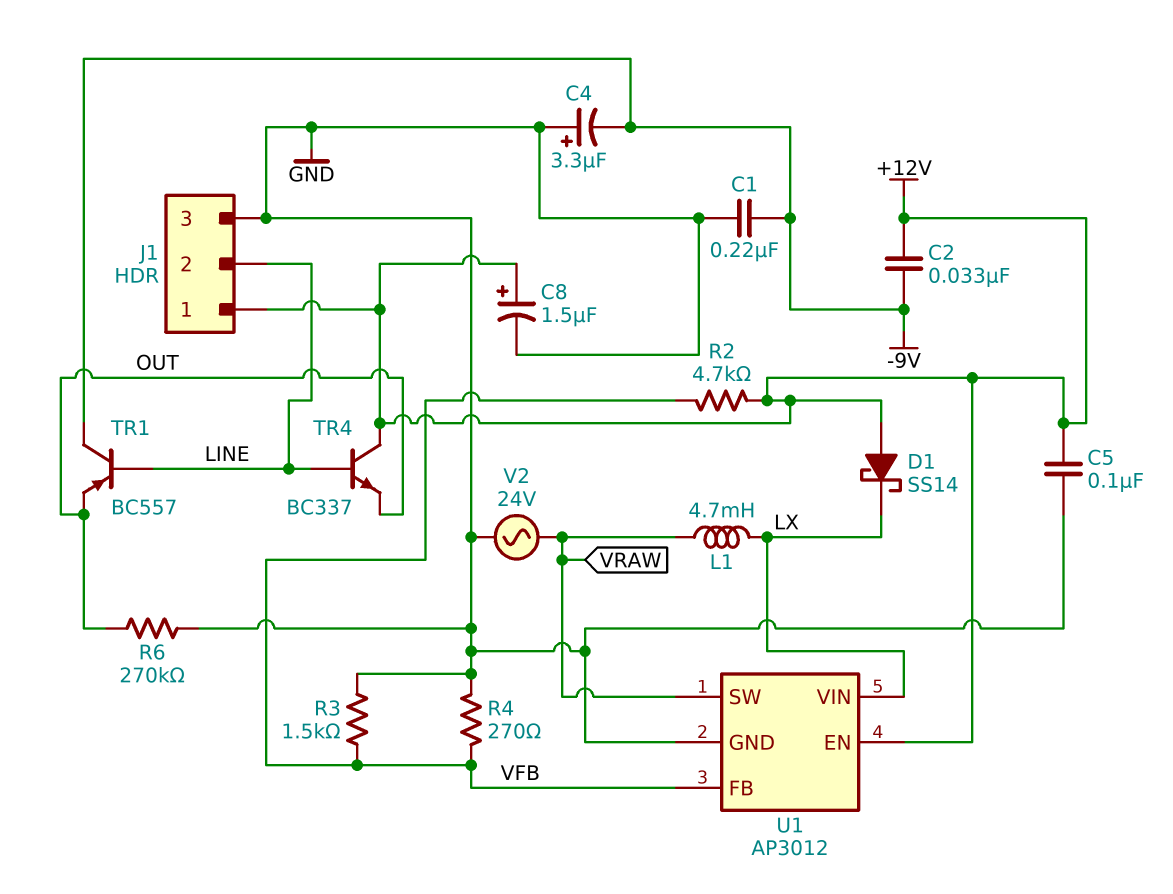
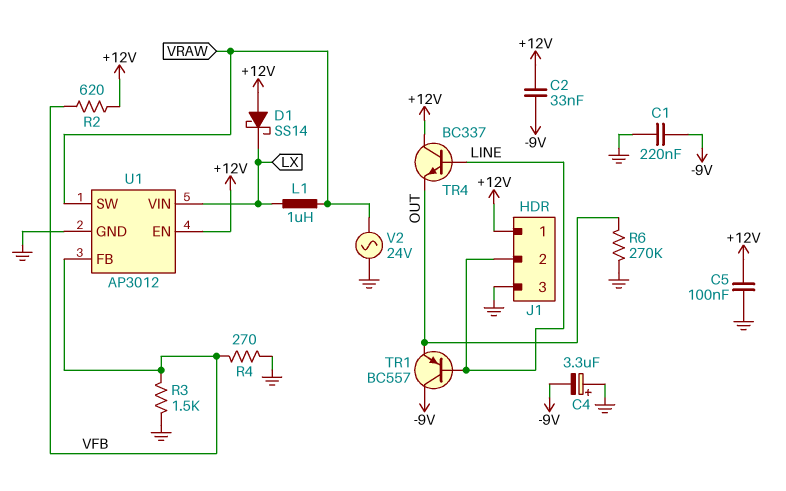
C8: 1.5uF (plus +12V, minus GND) -> none
L1: 4.7mH (LX, VRAW) -> 1uH (LX, VRAW)
R2: 4.7k (+12V, VFB) -> 620 (+12V, VFB)

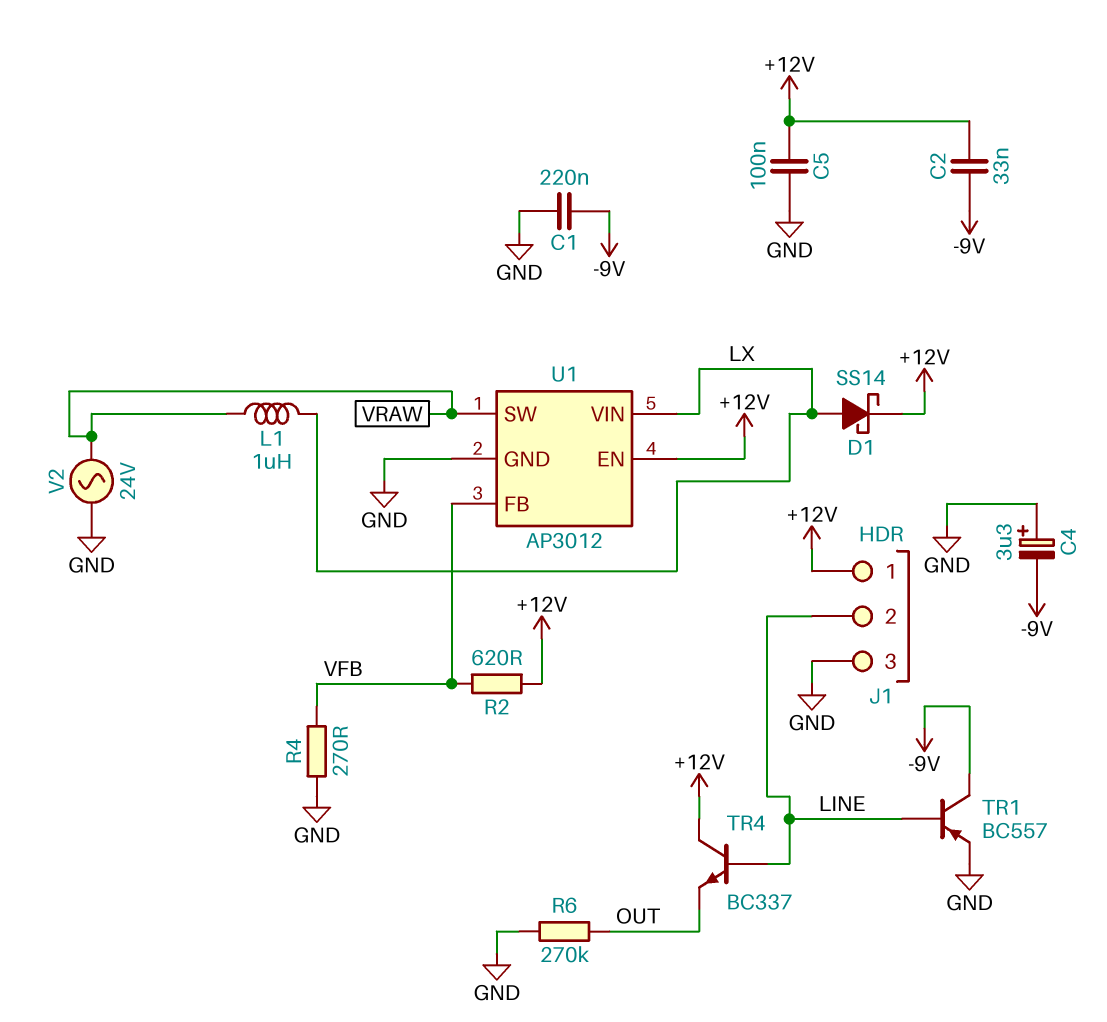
D1: schottky SS14 (A +12V, K LX) -> schottky SS14 (A LX, K +12V)
R3: 1.5k (GND, VFB) -> none
TR1: PNP BC557 (B LINE, C -9V, E OUT) -> PNP BC557 (B LINE, C -9V, E GND)

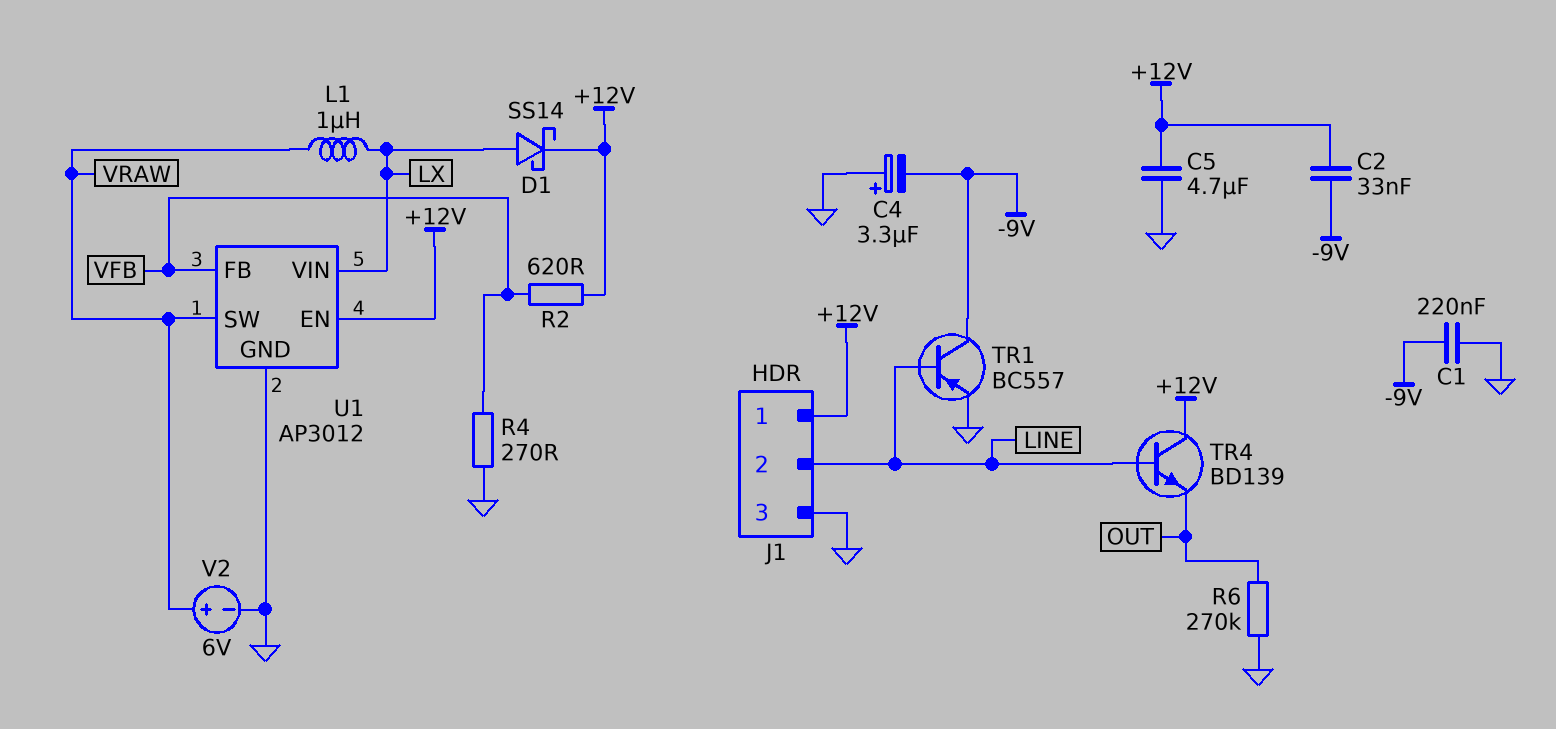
C5: 100nF (+12V, GND) -> 4.7uF (+12V, GND)
TR4: NPN BC337 (B LINE, C +12V, E OUT) -> NPN BD139 (B LINE, C +12V, E OUT)
V2: AC 24V (GND, VRAW) -> 6V (plus VRAW, minus GND)

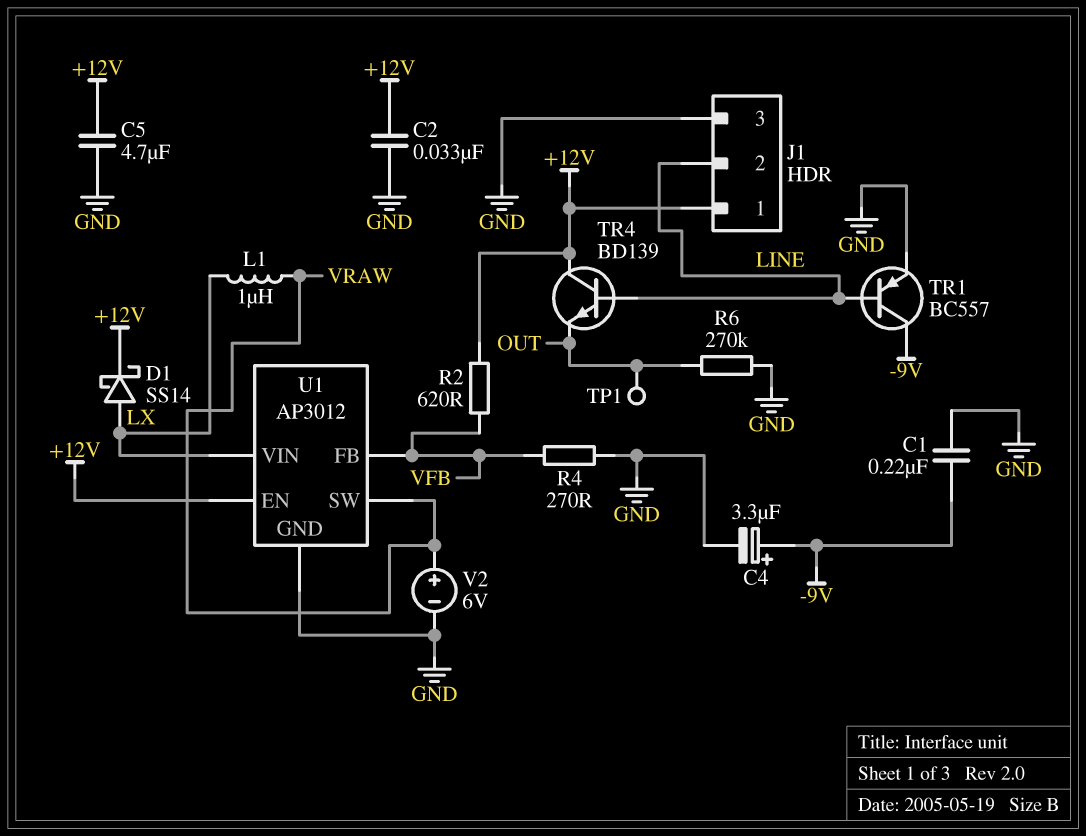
C2: 33nF (+12V, -9V) -> 33nF (+12V, GND)
C4: 3.3uF (plus GND, minus -9V) -> 3.3uF (plus -9V, minus GND)
TP1: none -> test point (OUT)

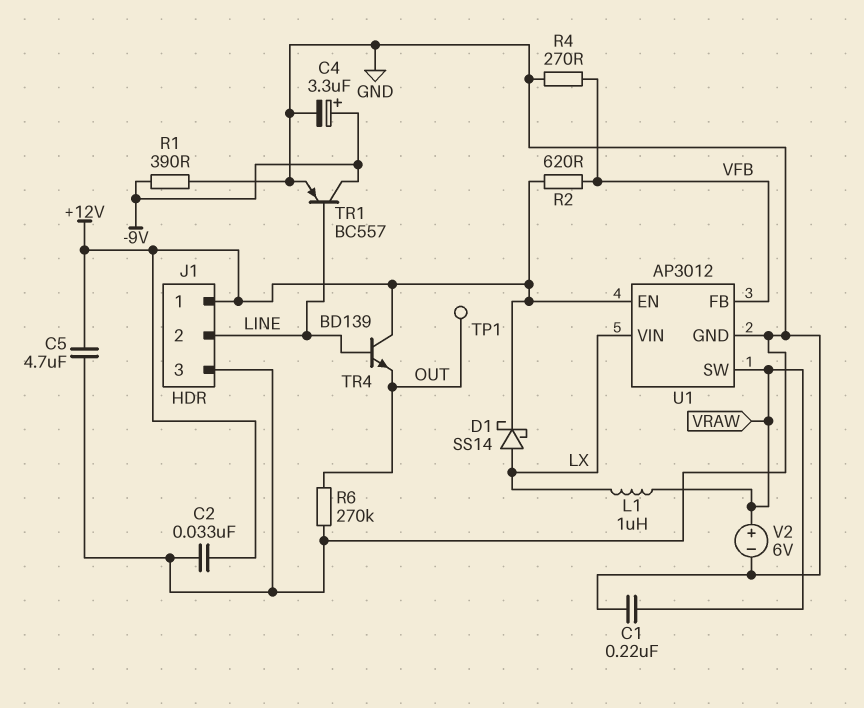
C1: 220nF (-9V, GND) -> 220nF (GND, VRAW)
R1: none -> 390 (-9V, GND)

